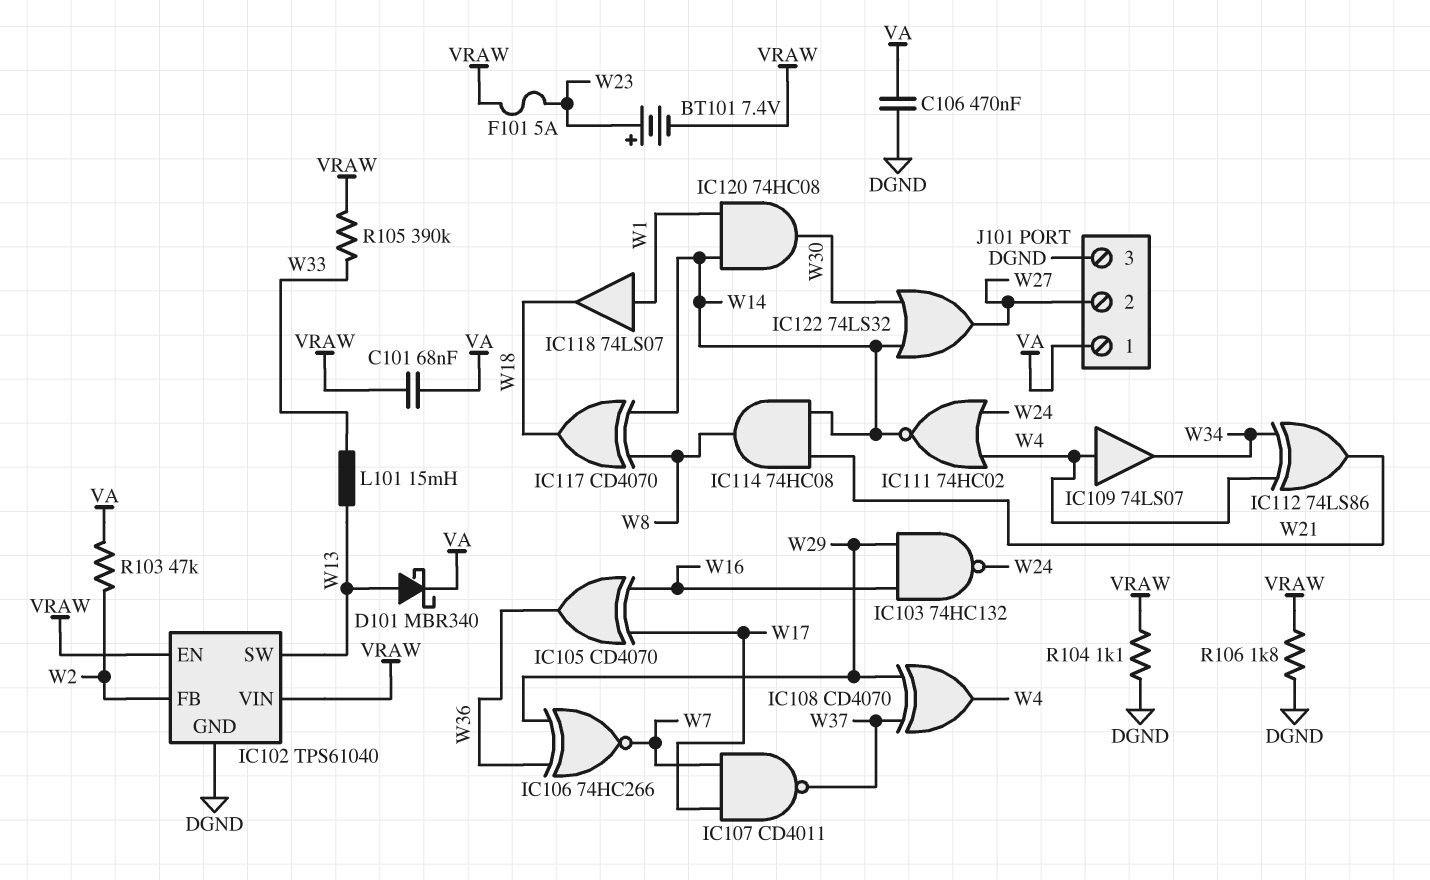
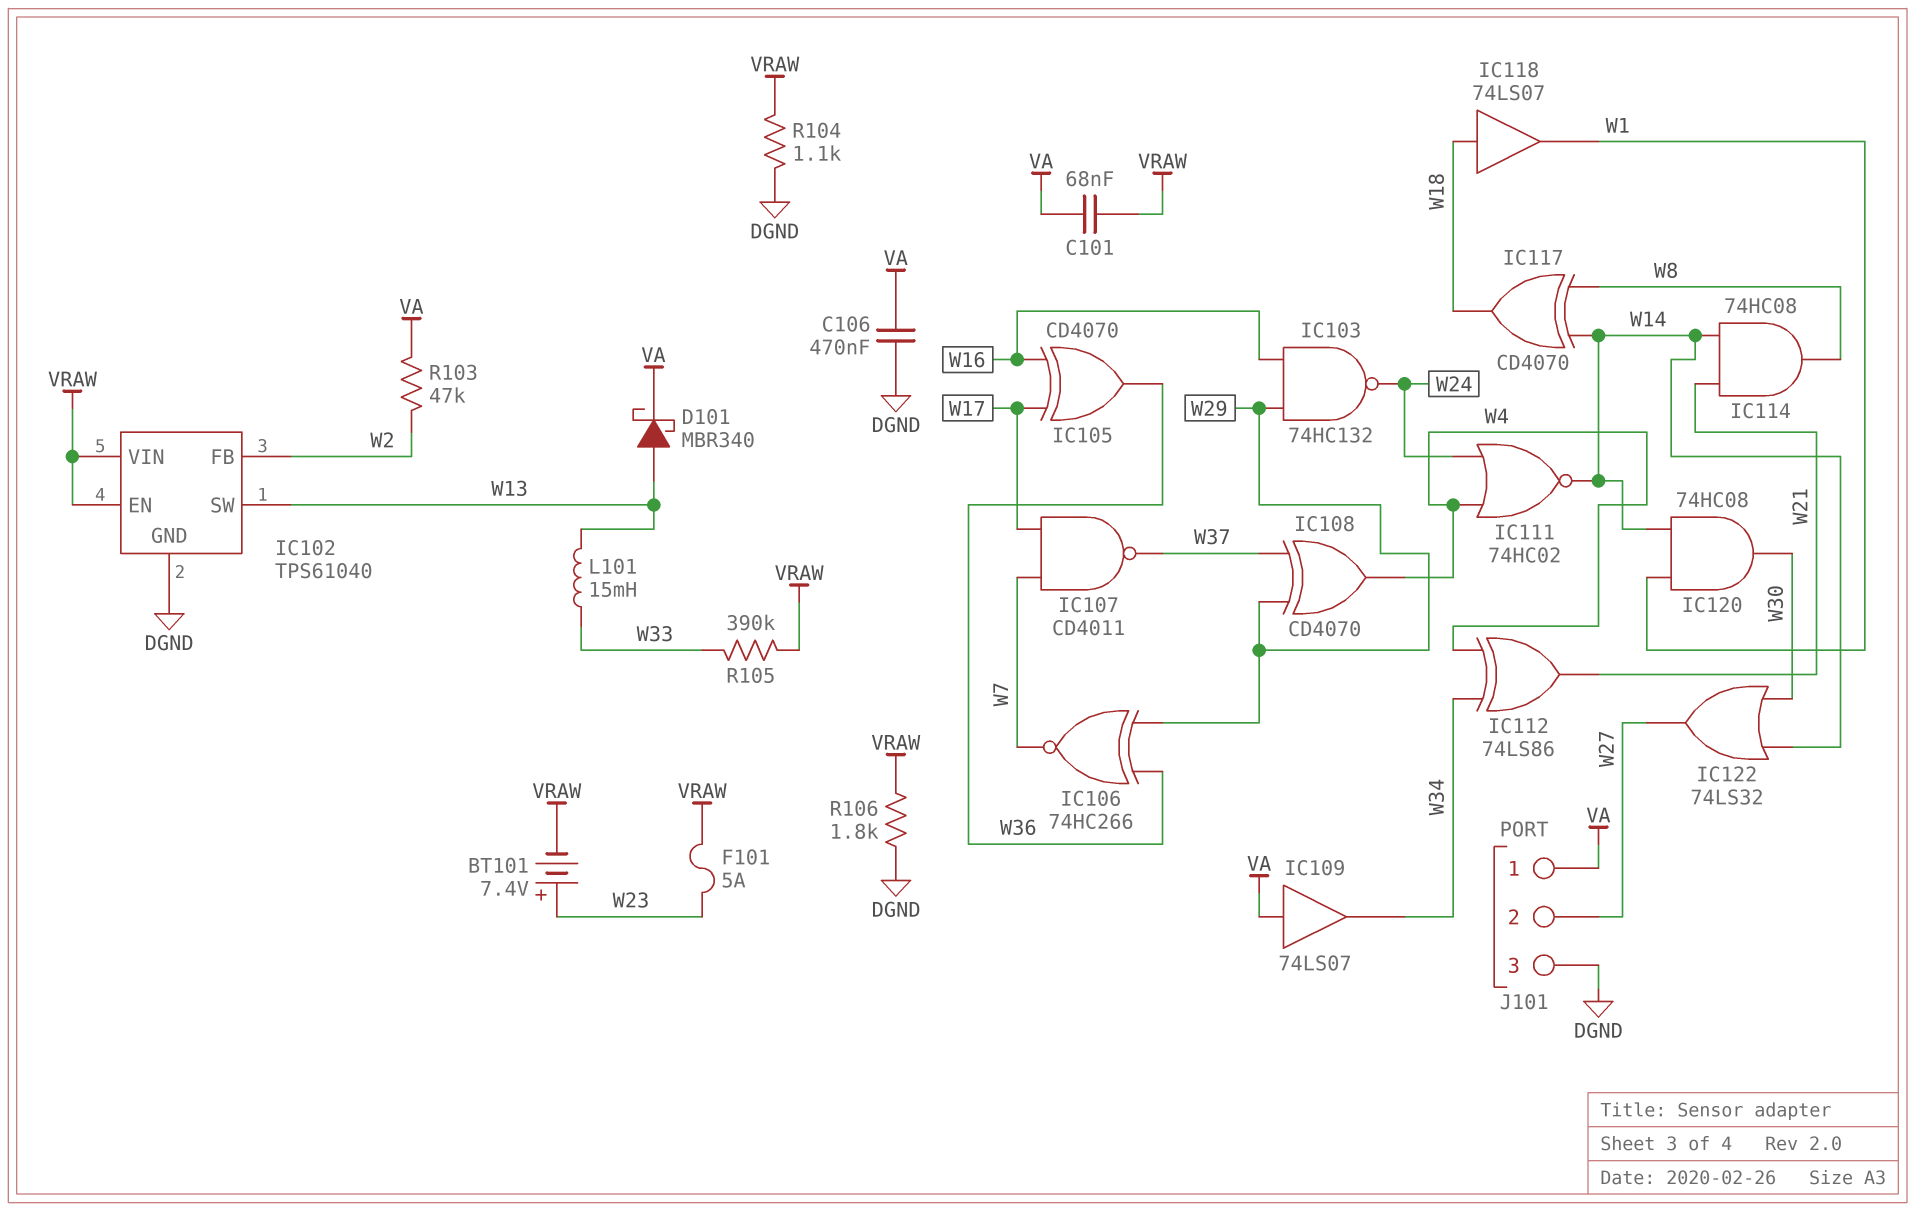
IC109: buffer 74LS07 (in W4, out W34) -> buffer 74LS07 (in VA, out W34)
IC118: buffer 74LS07 (in W1, out W18) -> buffer 74LS07 (in W18, out W1)

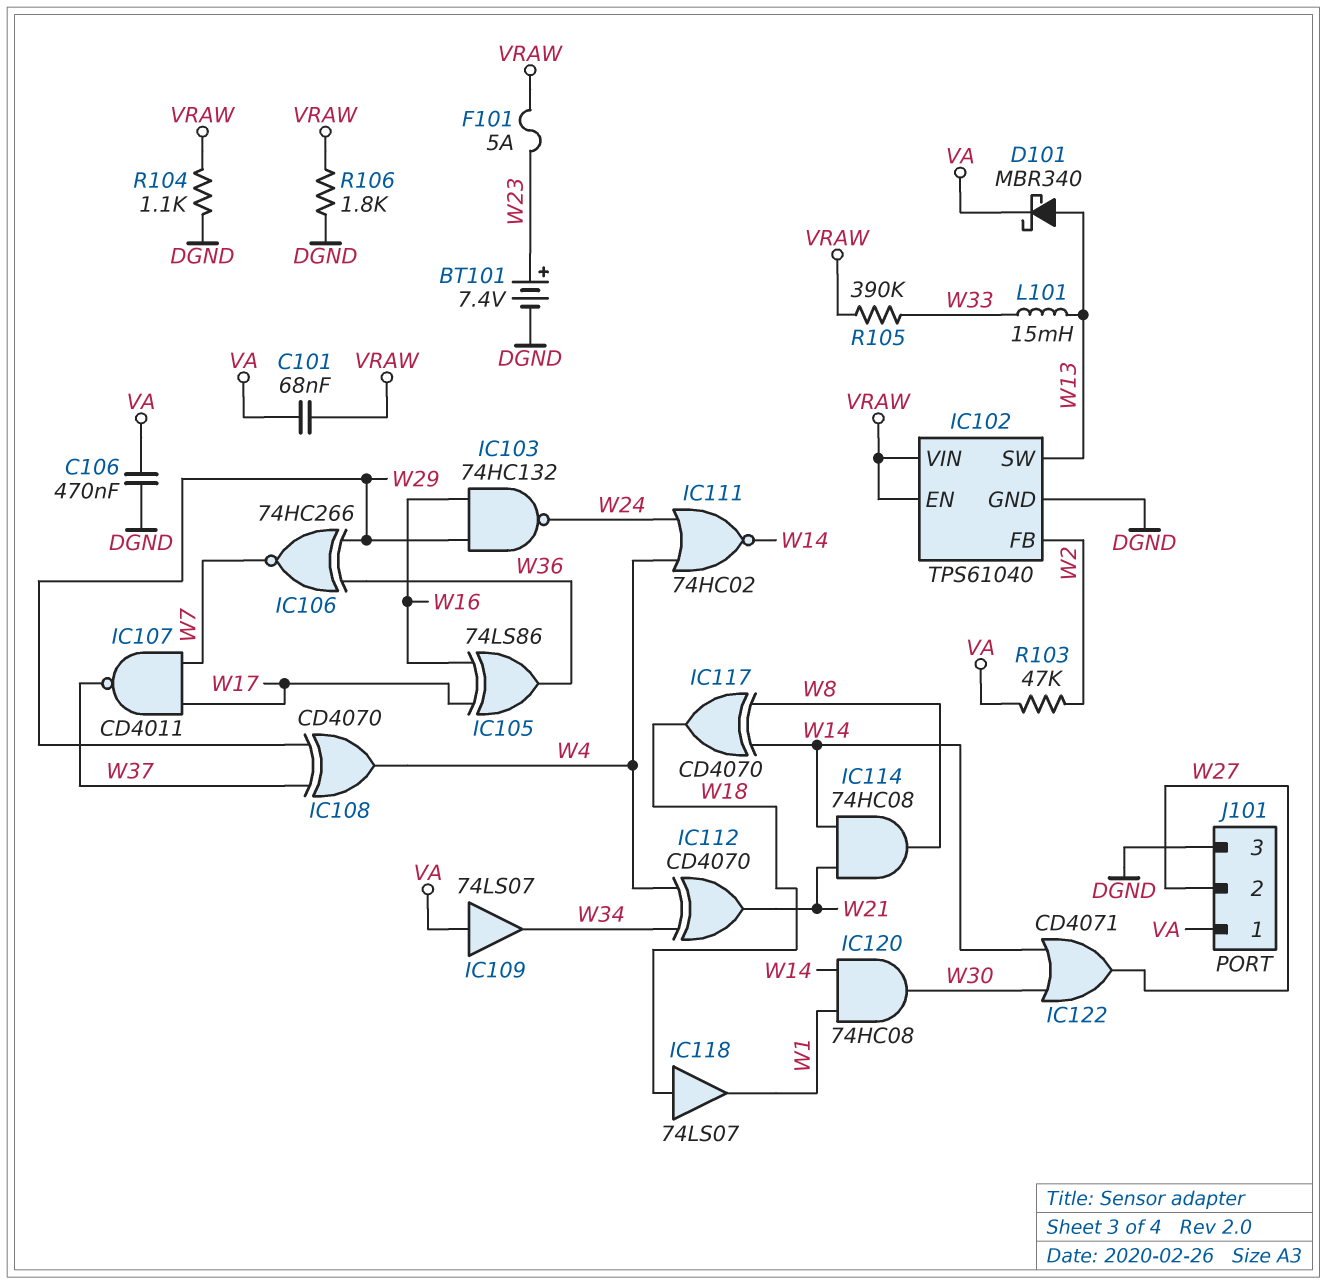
BT101: 7.4V (plus W23, minus VRAW) -> 7.4V (plus W23, minus DGND)
IC105: XOR CD4070 (in W16, in W17, out W36) -> XOR 74LS86 (in W16, in W17, out W36)
IC112: XOR 74LS86 (in W4, in W34, out W21) -> XOR CD4070 (in W4, in W34, out W21)
IC122: OR 74LS32 (in W14, in W30, out W27) -> OR CD4071 (in W14, in W30, out W27)

